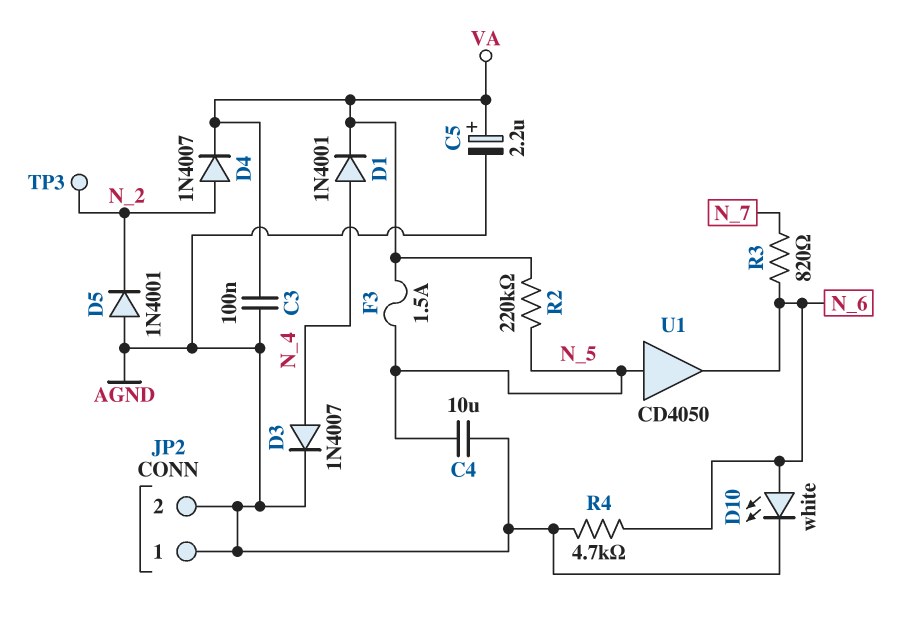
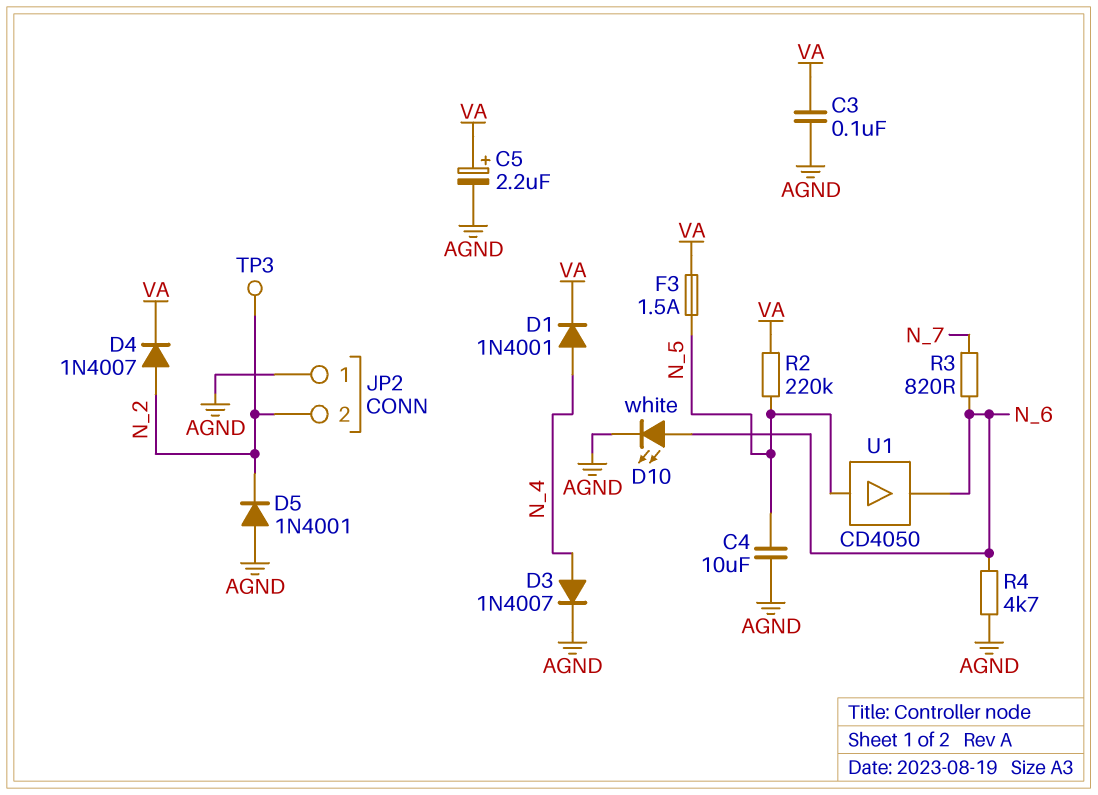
JP2 pin 2: AGND -> N_2

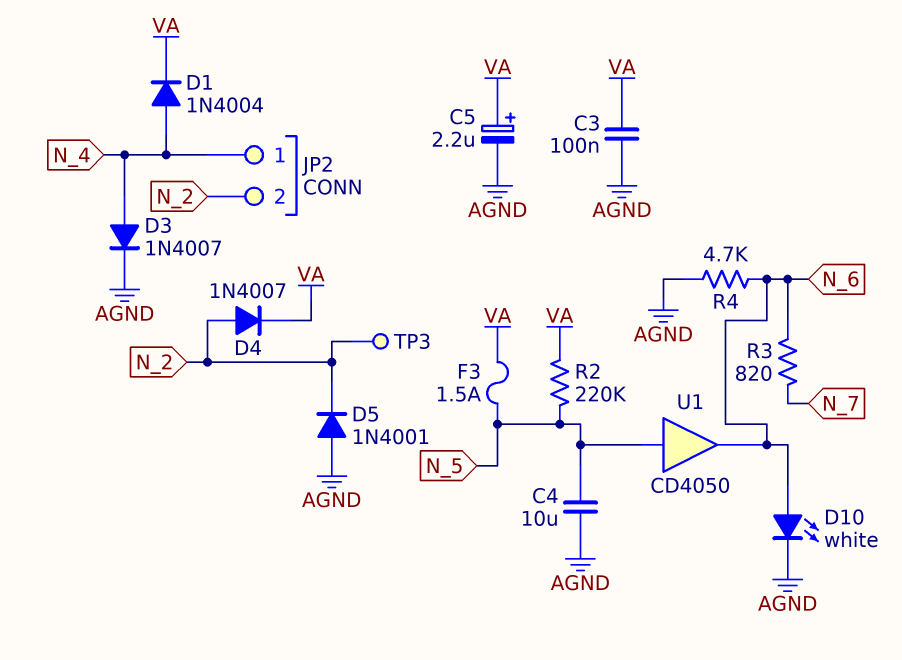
D1: diode 1N4001 (A N_4, K VA) -> diode 1N4004 (A N_4, K VA)
JP2 pin 1: AGND -> N_4

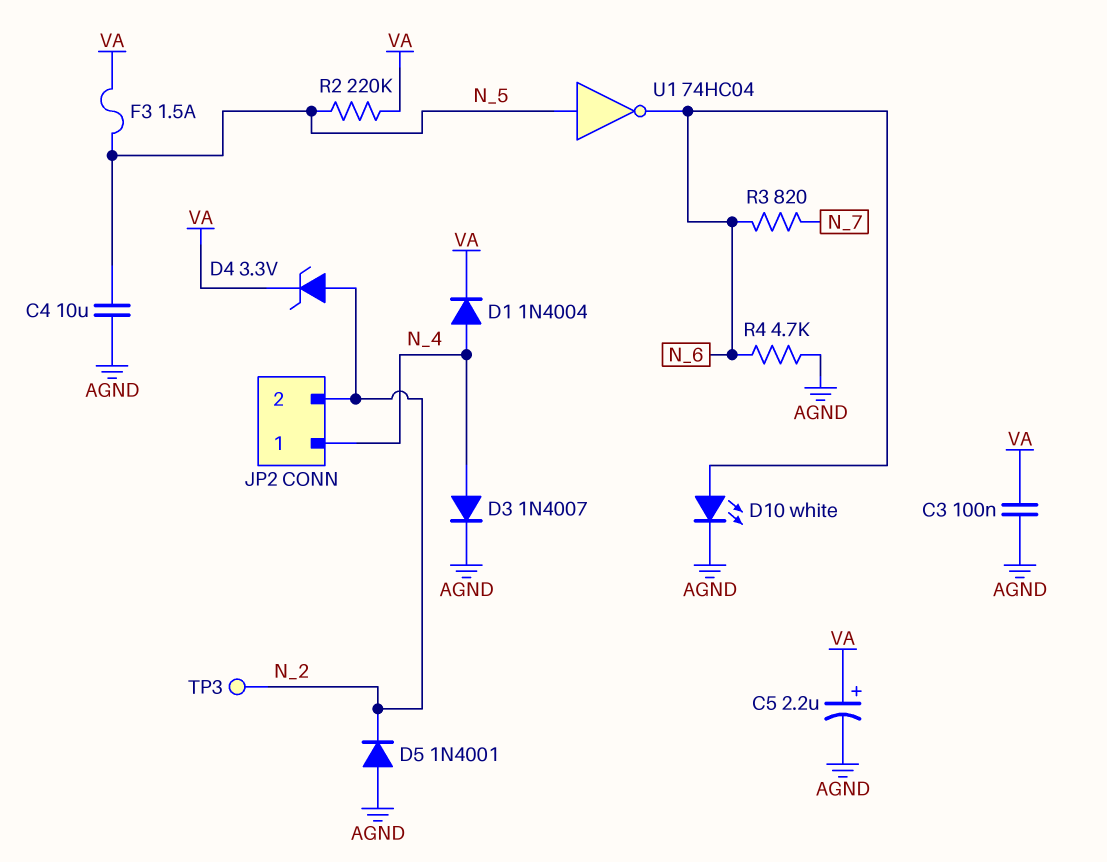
D4: diode 1N4007 (A N_2, K VA) -> zener 3.3V (A N_2, K VA)
U1: buffer CD4050 (in N_5, out N_6) -> NOT 74HC04 (in N_5, out N_6)

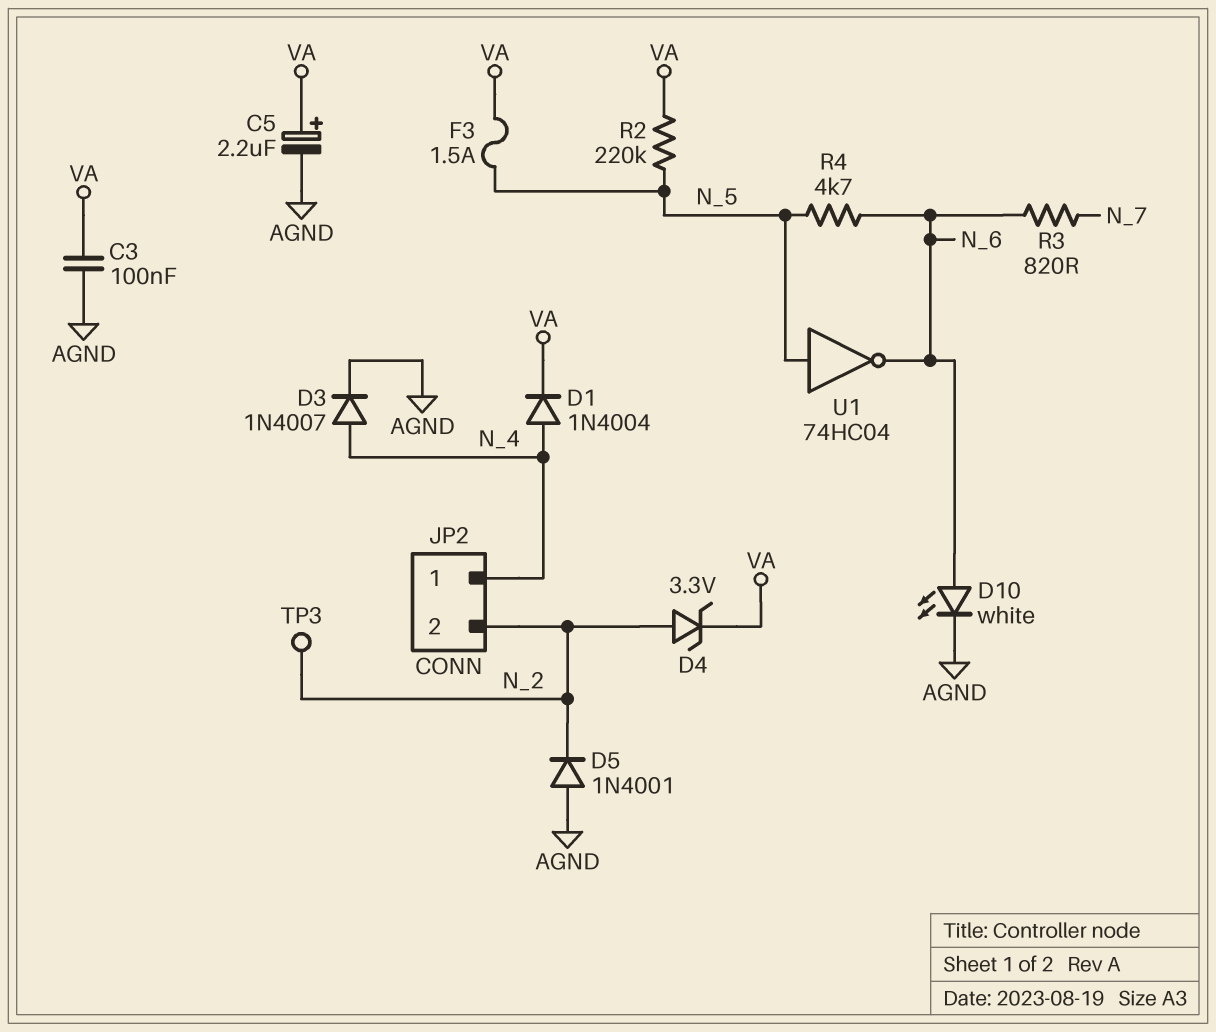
C4: 10uF (AGND, N_5) -> none
R4: 4.7k (AGND, N_6) -> 4.7k (N_5, N_6)

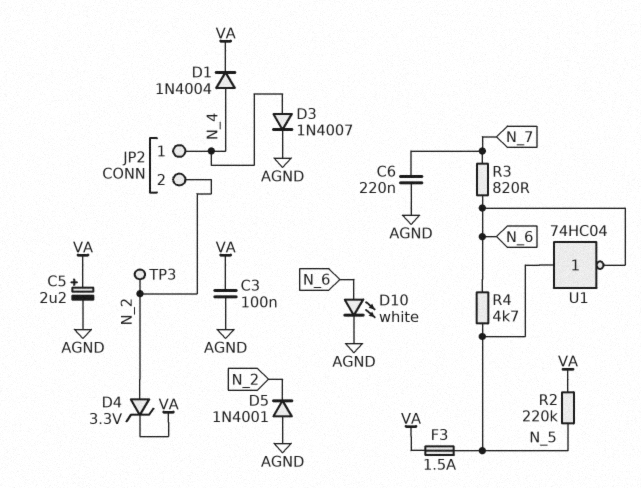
C6: none -> 220nF (AGND, N_7)

